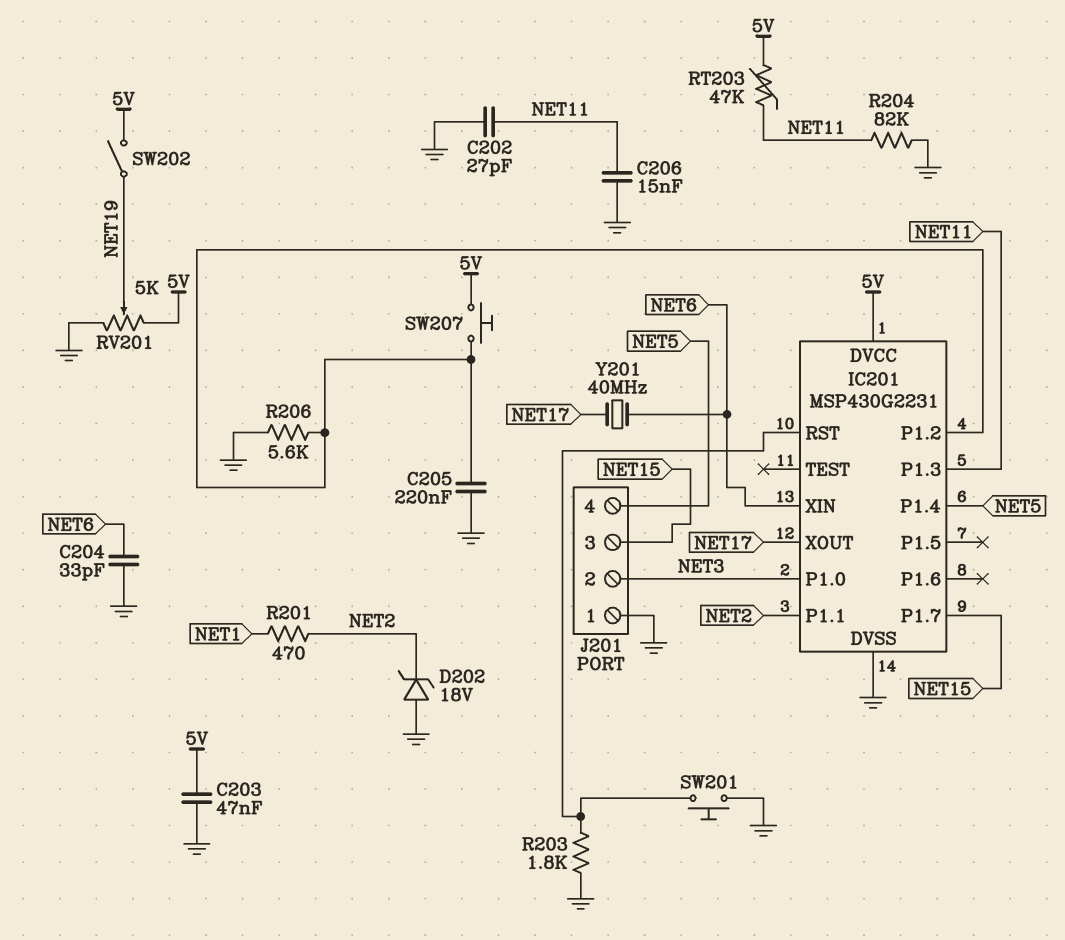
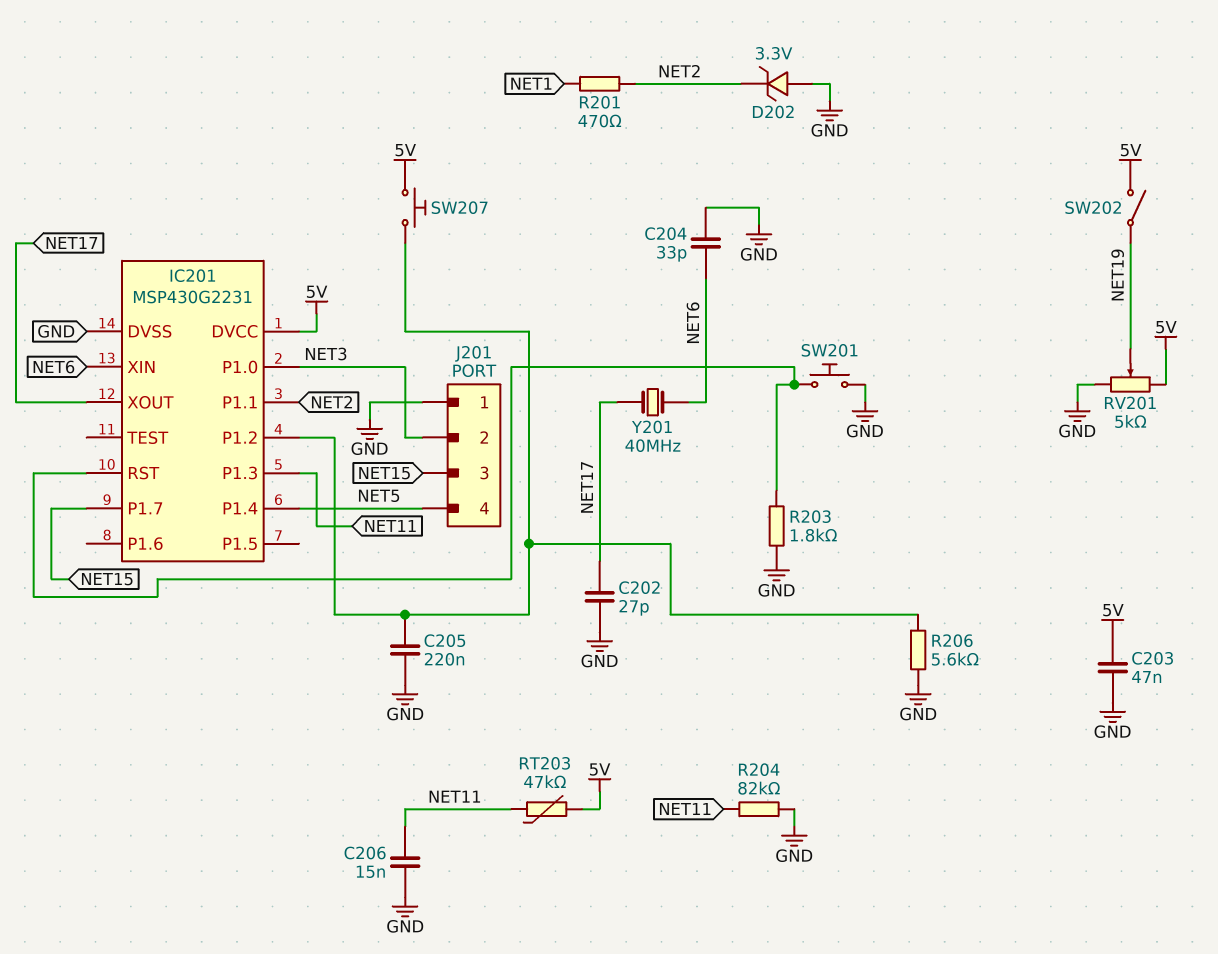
C202: 27pF (GND, NET11) -> 27pF (GND, NET17)
D202: zener 18V (A GND, K NET2) -> zener 3.3V (A GND, K NET2)

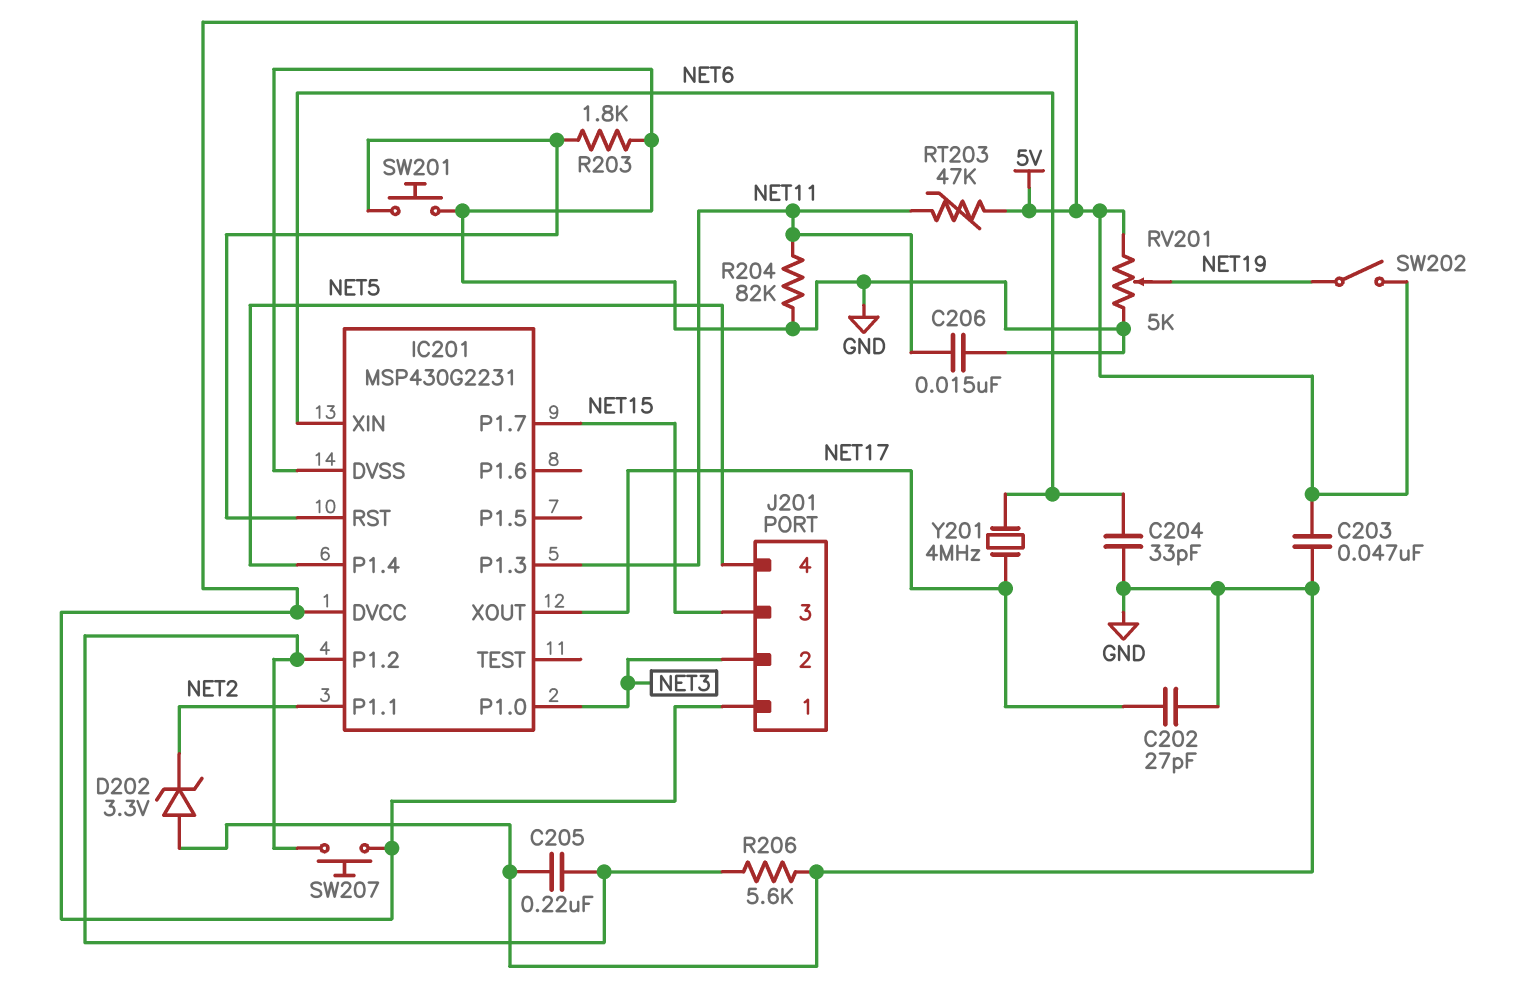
J201 pin 1: GND -> 5V
R201: 470 (NET1, NET2) -> none
Y201: 40MHz (NET6, NET17) -> 4MHz (NET6, NET17)

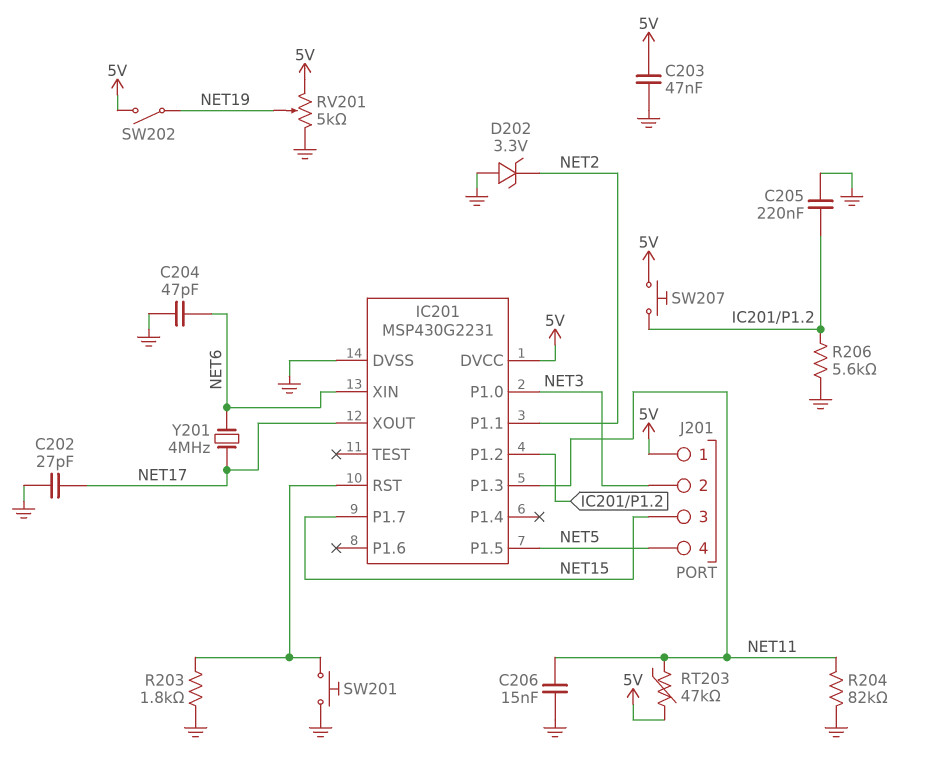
C204: 33pF (GND, NET6) -> 47pF (GND, NET6)
IC201 pin P1.4: NET5 -> none
IC201 pin P1.5: none -> NET5

